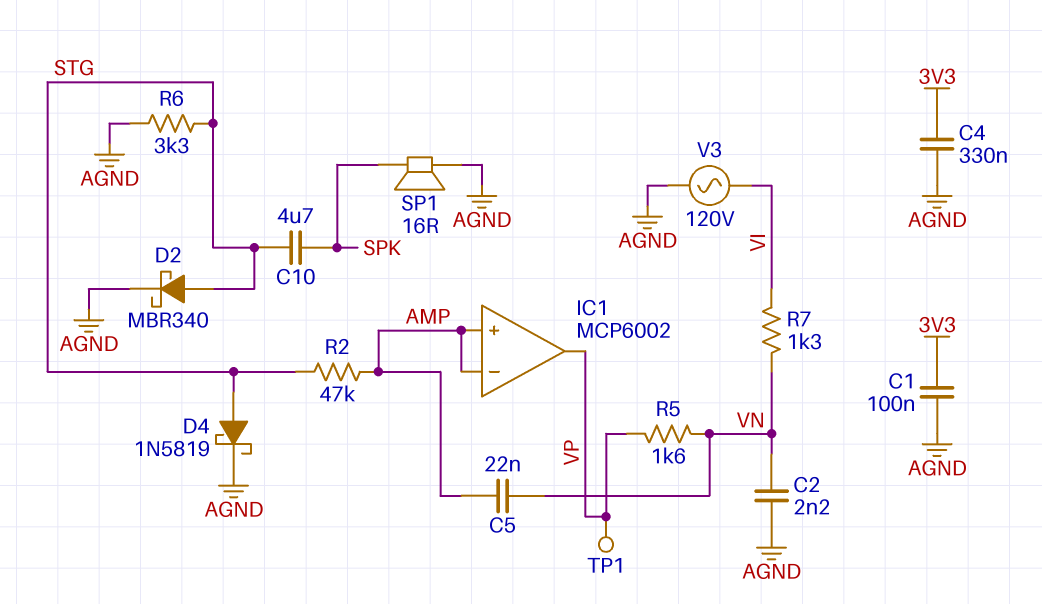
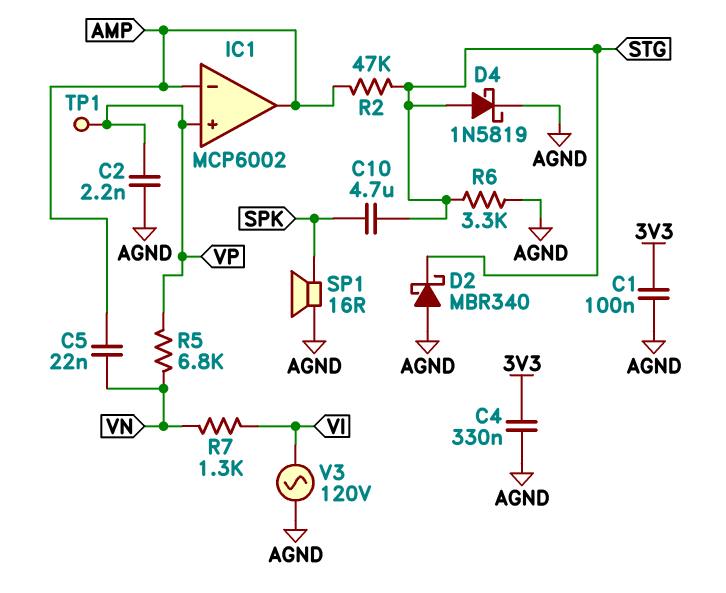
C2: 2.2nF (AGND, VN) -> 2.2nF (AGND, VP)
D2: schottky MBR340 (A STG, K AGND) -> schottky MBR340 (A AGND, K STG)
IC1 pin in+: AMP -> VP
IC1 pin out: VP -> AMP
R5: 1.6k (VN, VP) -> 6.8k (VN, VP)

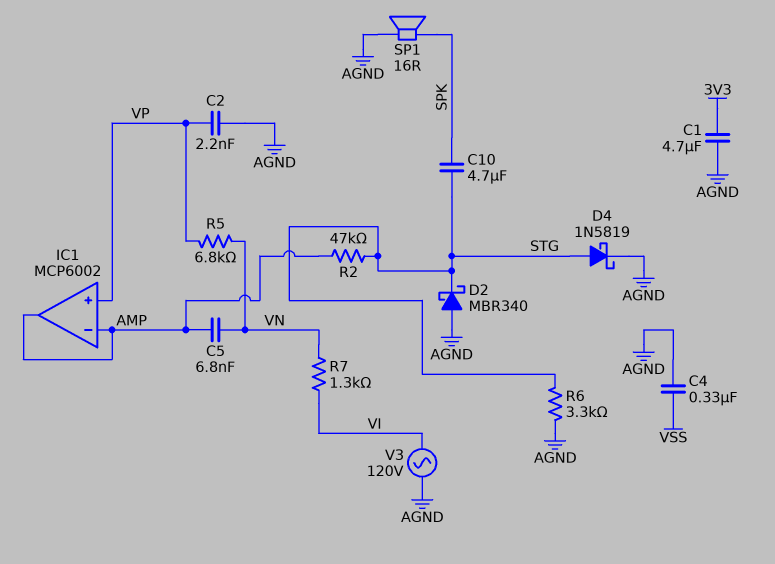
C1: 100nF (3V3, AGND) -> 4.7uF (3V3, AGND)
C4: 330nF (3V3, AGND) -> 330nF (AGND, VSS)
C5: 22nF (AMP, VN) -> 6.8nF (AMP, VN)
TP1: test point (VP) -> none

